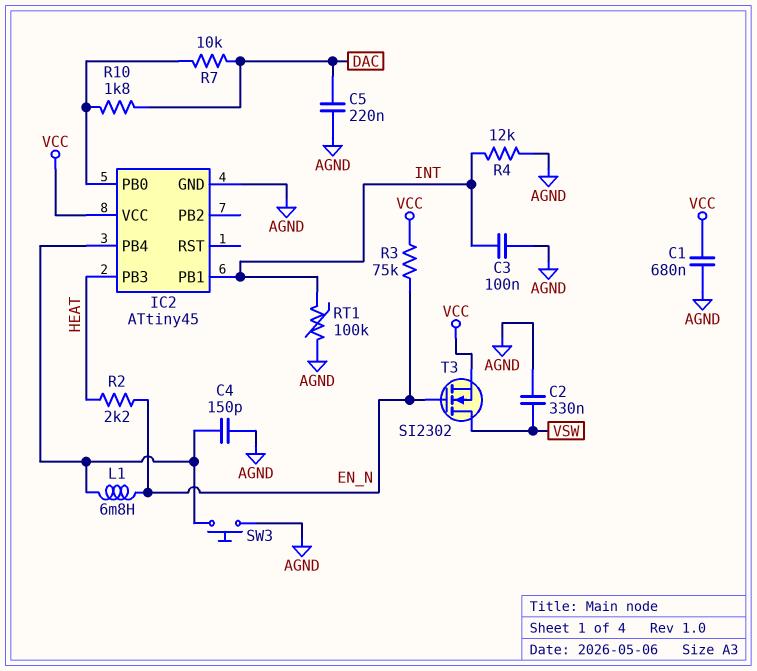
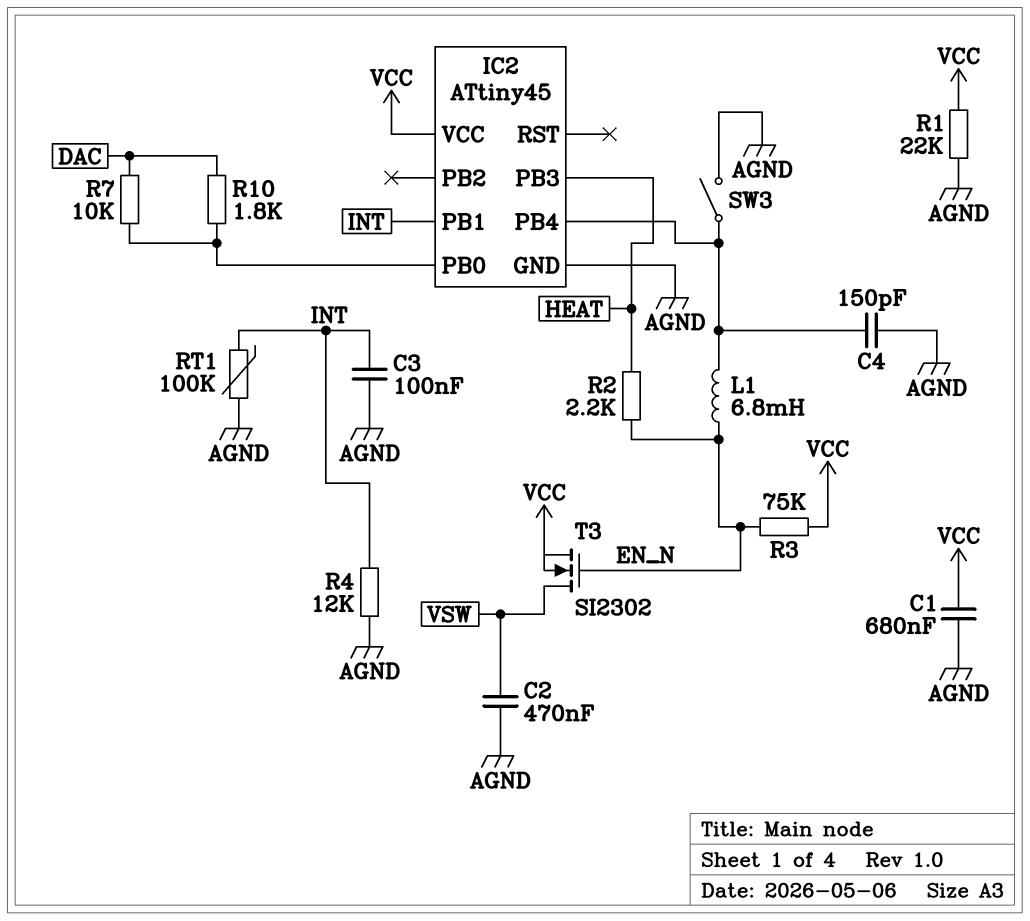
C2: 330nF (AGND, VSW) -> 470nF (AGND, VSW)
C5: 220nF (AGND, DAC) -> none
R1: none -> 22k (AGND, VCC)
SW3: button (AGND, IC2/PB4) -> switch (AGND, IC2/PB4)

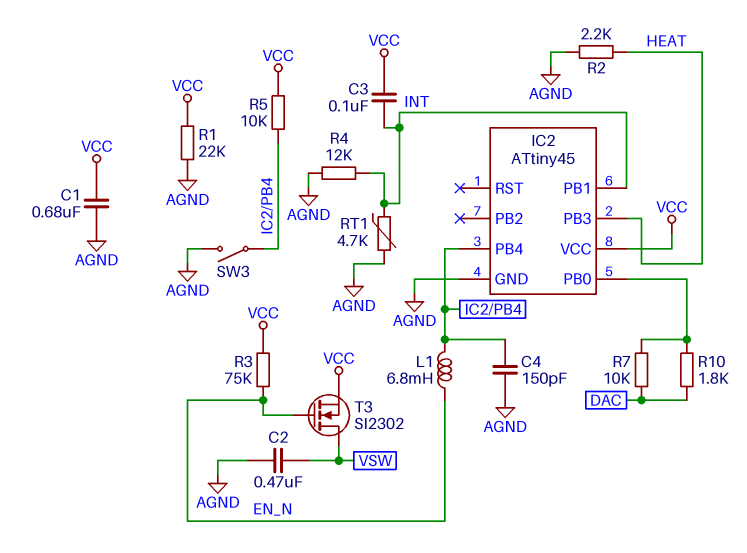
C3: 100nF (AGND, INT) -> 100nF (INT, VCC)
R2: 2.2k (EN_N, HEAT) -> 2.2k (AGND, HEAT)
R5: none -> 10k (IC2/PB4, VCC)
RT1: 100k (AGND, INT) -> 4.7k (AGND, INT)

